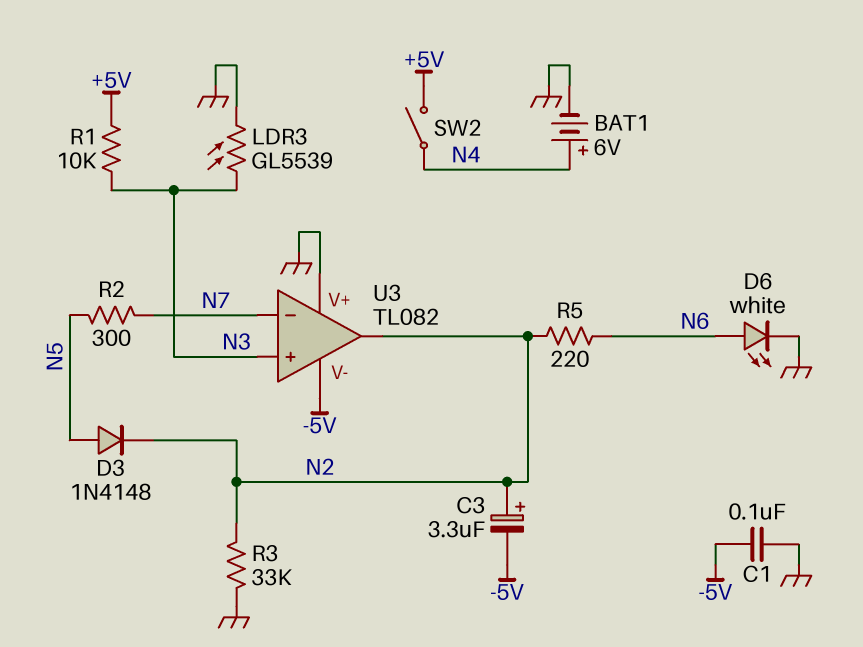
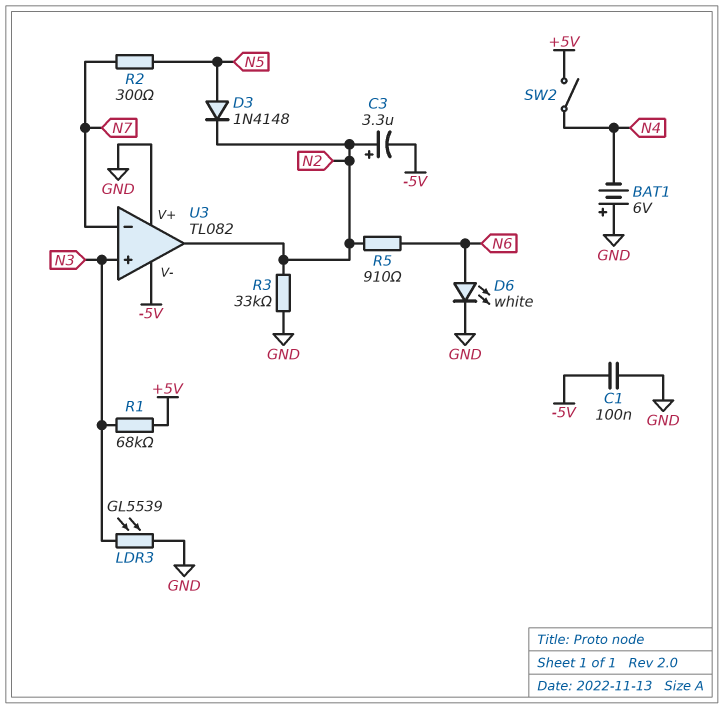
BAT1: 6V (plus N4, minus GND) -> 6V (plus GND, minus N4)
R1: 10k (+5V, N3) -> 68k (+5V, N3)
R5: 220 (N2, N6) -> 910 (N2, N6)

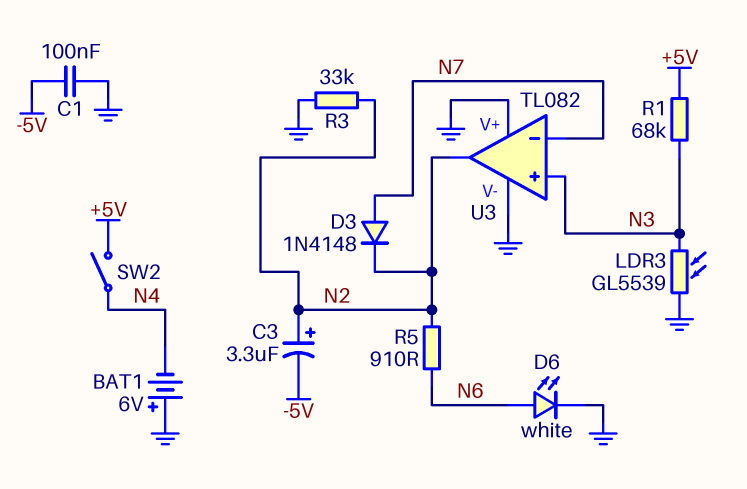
D3: diode 1N4148 (A N5, K N2) -> diode 1N4148 (A N7, K N2)
R2: 300 (N5, N7) -> none
U3 pin V-: -5V -> GND

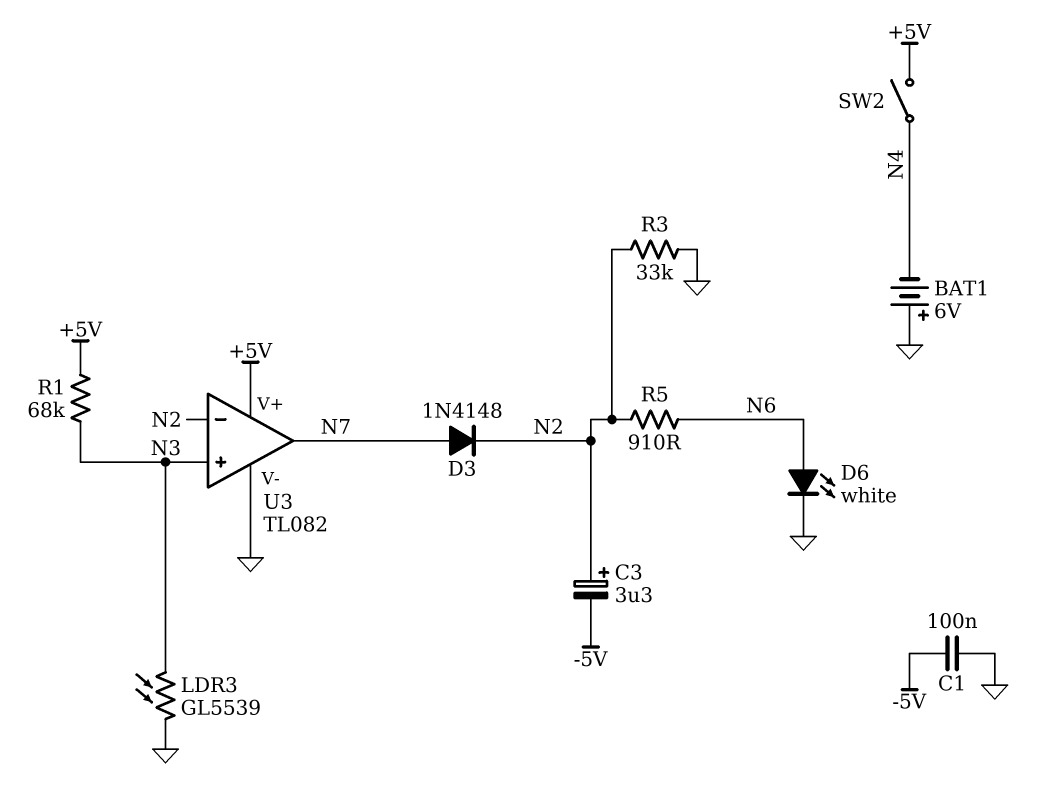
U3 pin V+: GND -> +5V
U3 pin in-: N7 -> N2
U3 pin out: N2 -> N7

